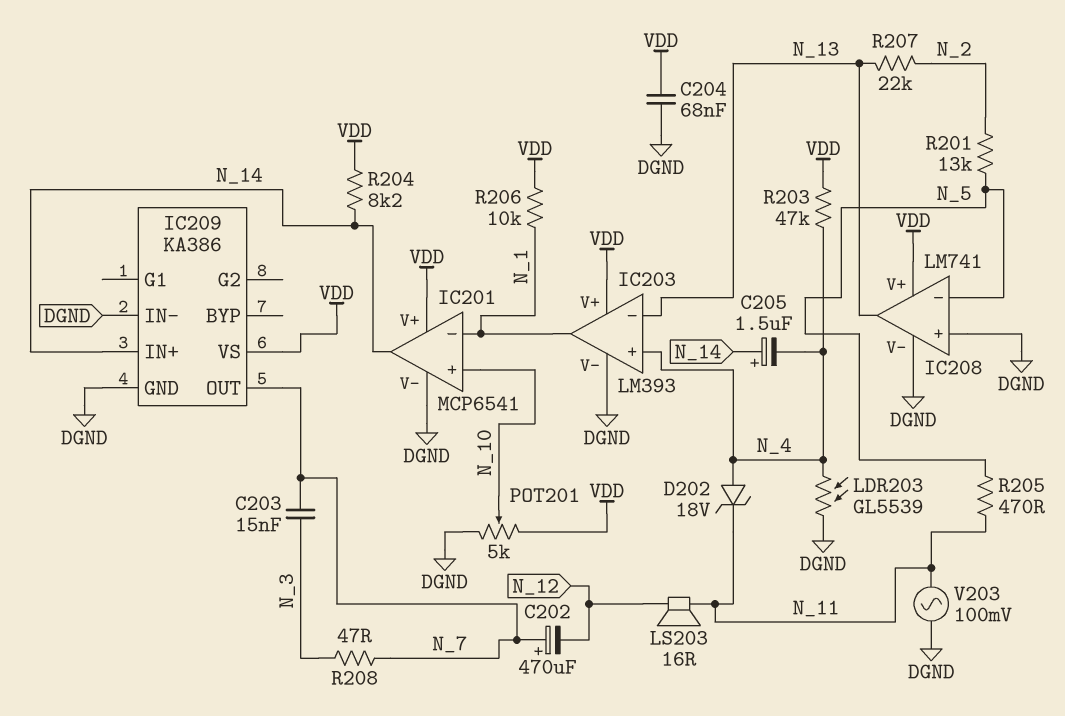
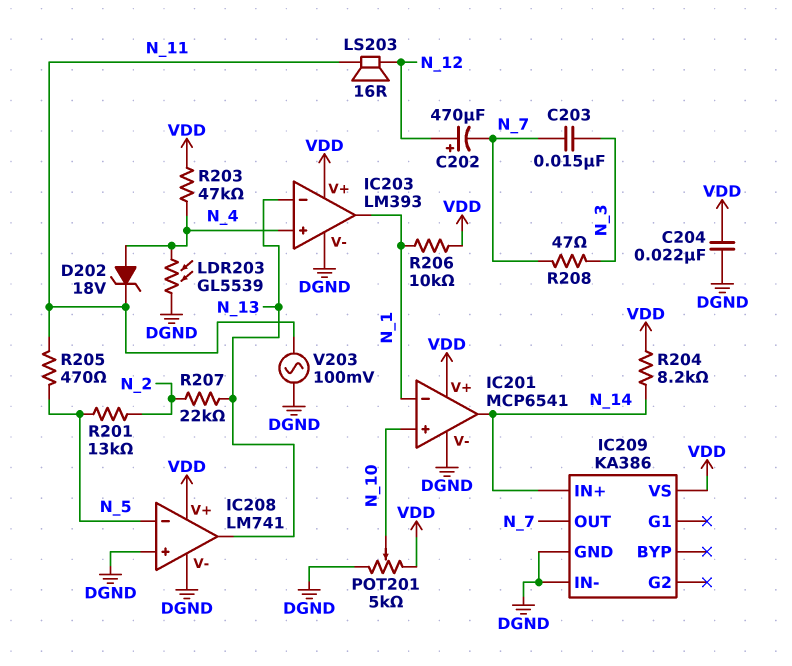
C202: 470uF (plus N_7, minus N_12) -> 470uF (plus N_12, minus N_7)
C204: 68nF (DGND, VDD) -> 22nF (DGND, VDD)
C205: 1.5uF (plus N_14, minus N_4) -> none

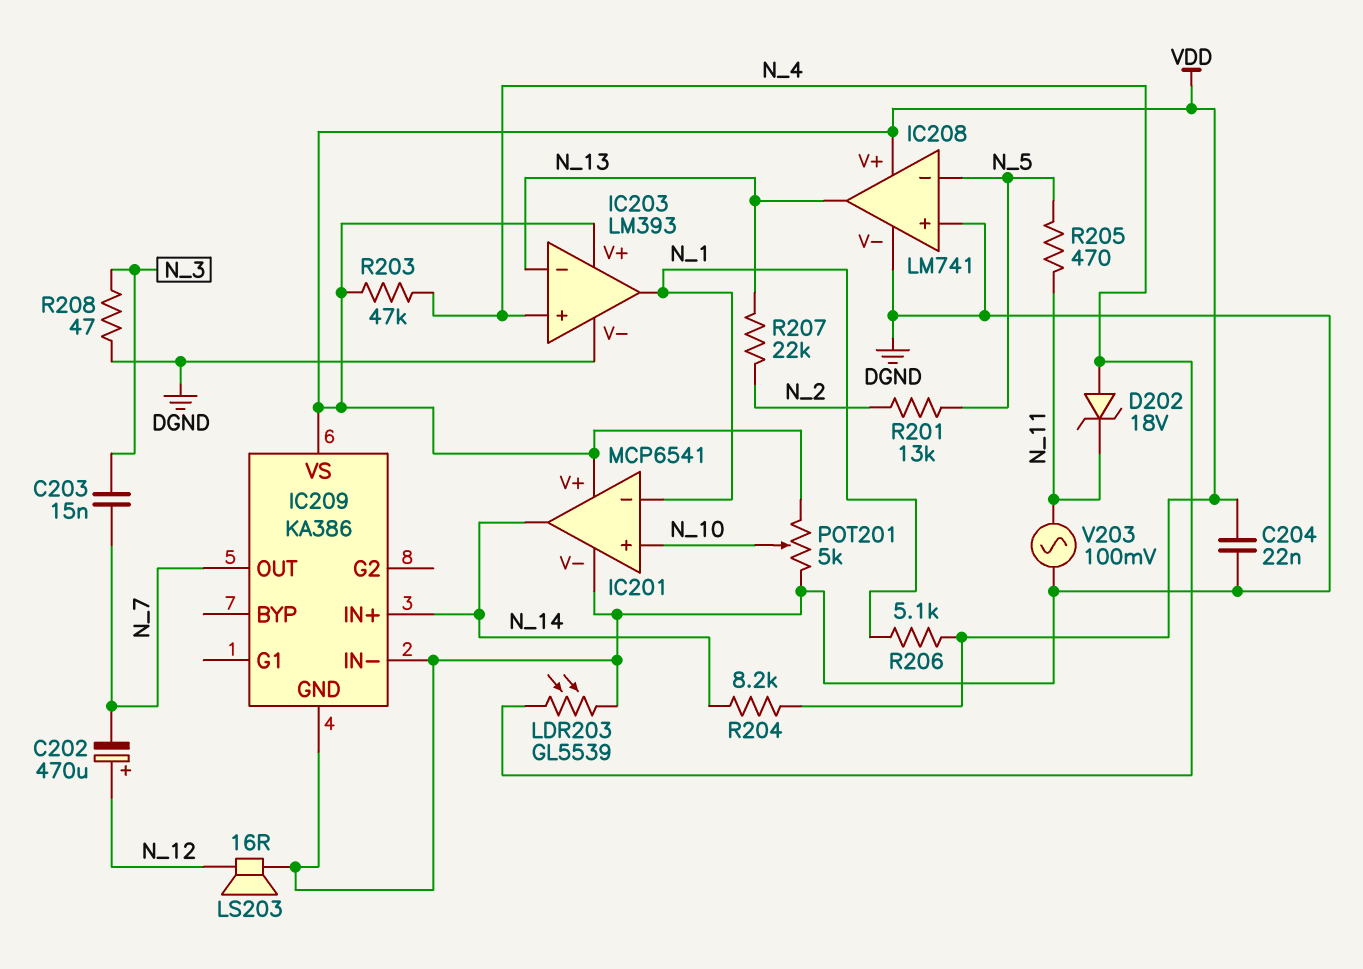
LS203: speaker 16R (N_11, N_12) -> speaker 16R (DGND, N_12)
R206: 10k (N_1, VDD) -> 5.1k (N_1, VDD)
R208: 47 (N_3, N_7) -> 47 (DGND, N_3)

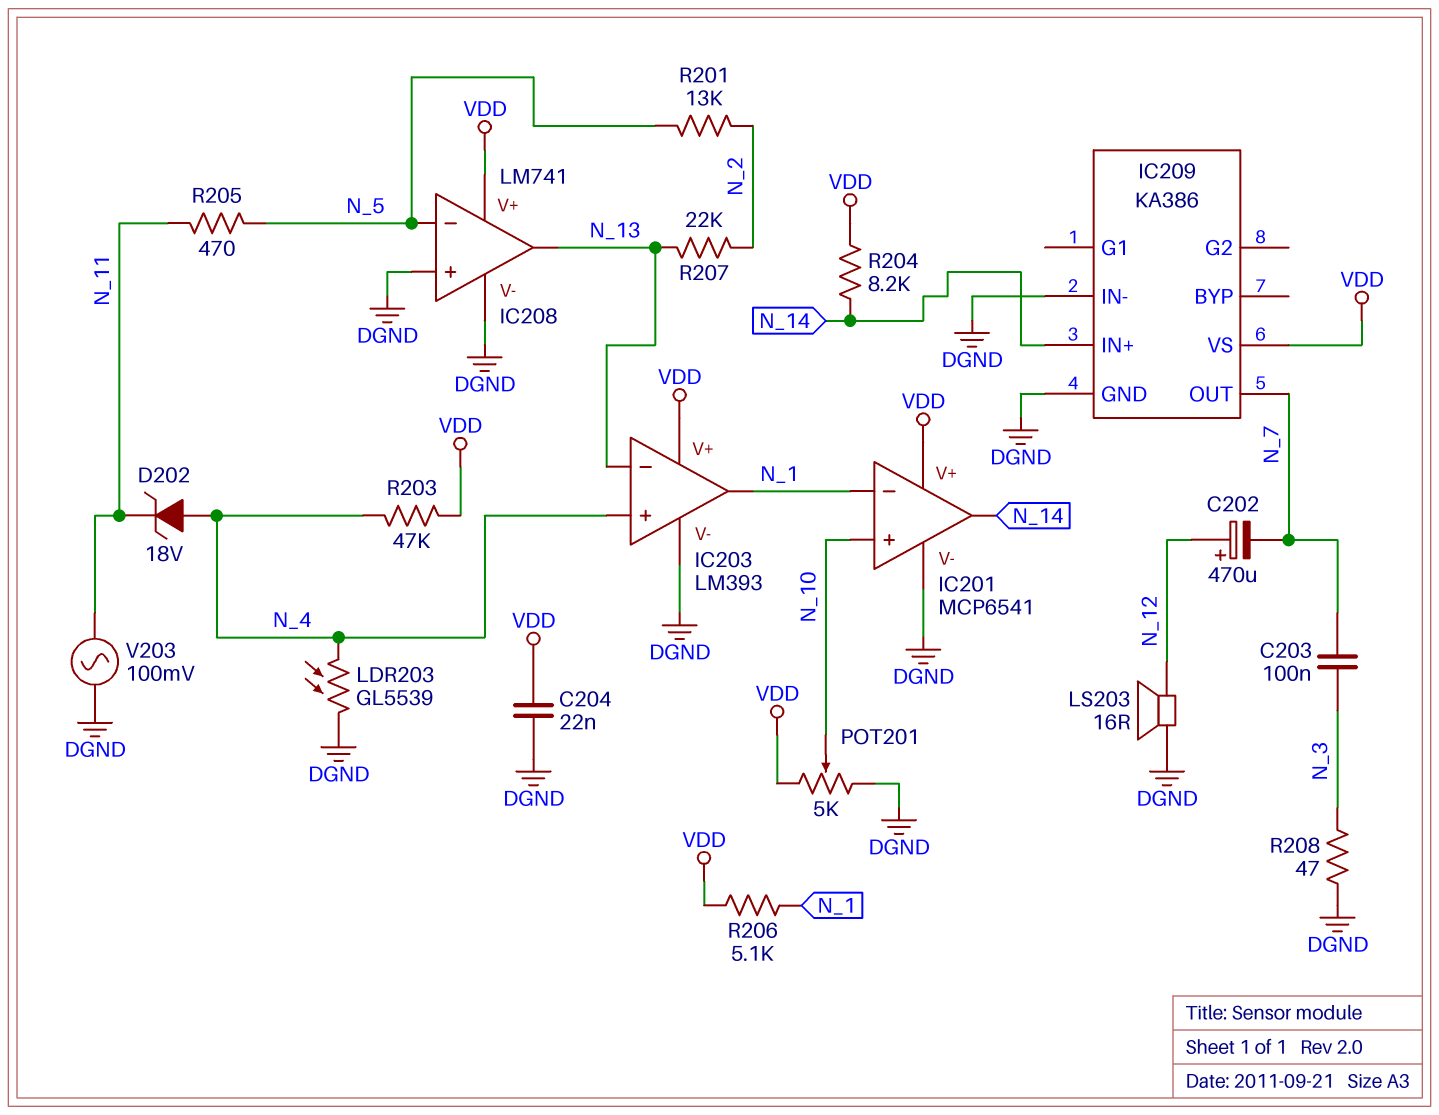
C203: 15nF (N_3, N_7) -> 100nF (N_3, N_7)

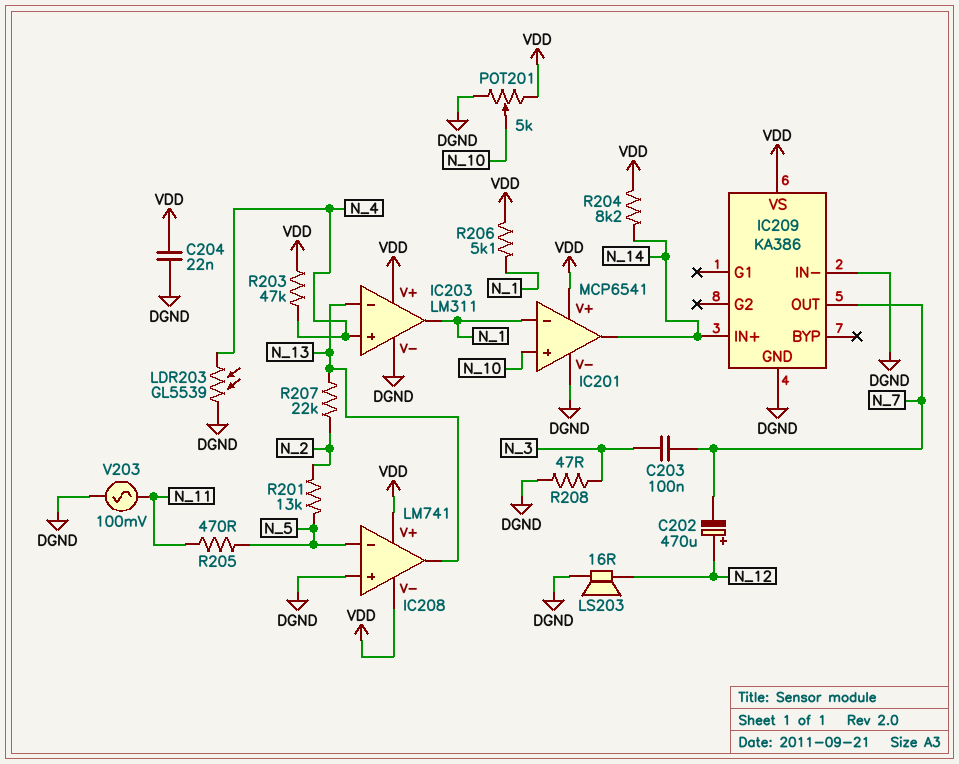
D202: zener 18V (A N_4, K N_11) -> none
IC203: LM393 -> LM311
IC208 pin V-: DGND -> VDD

